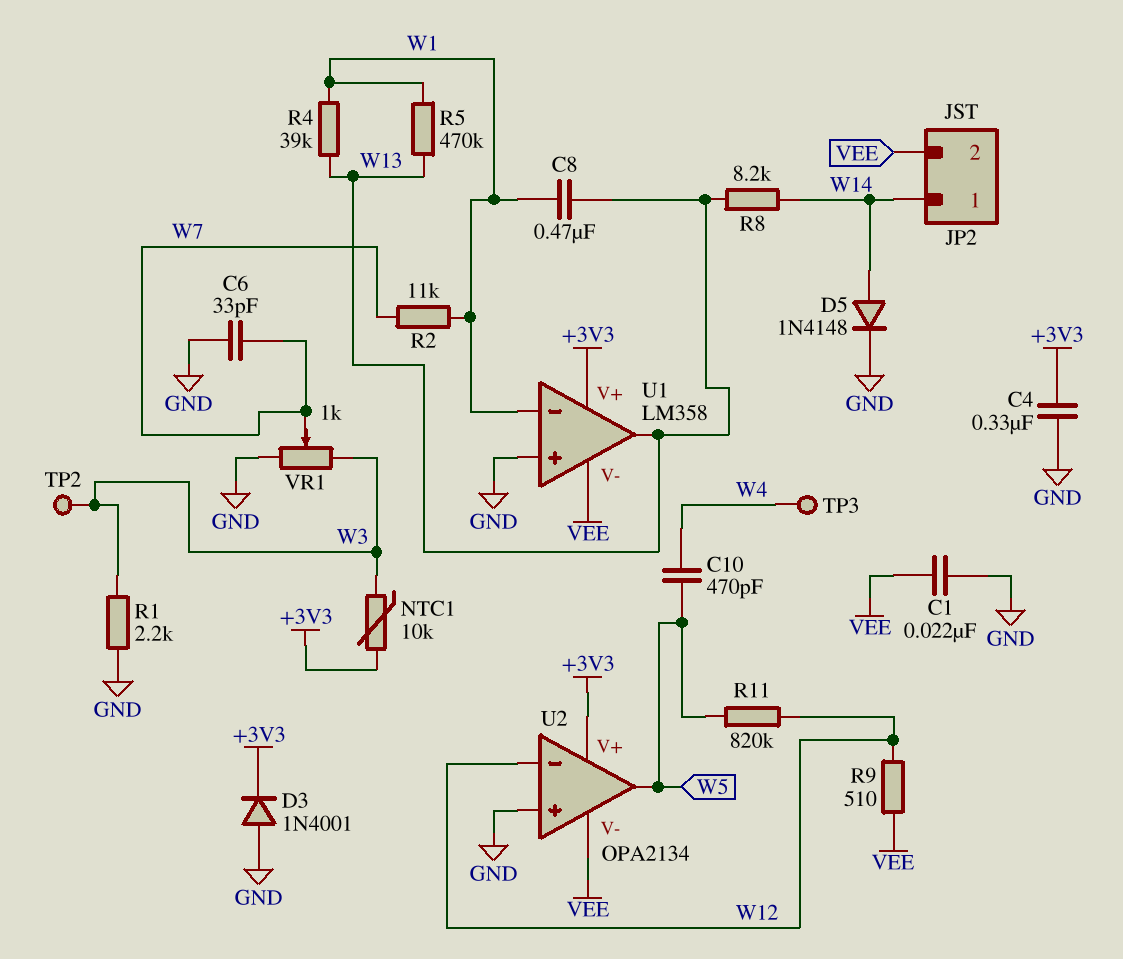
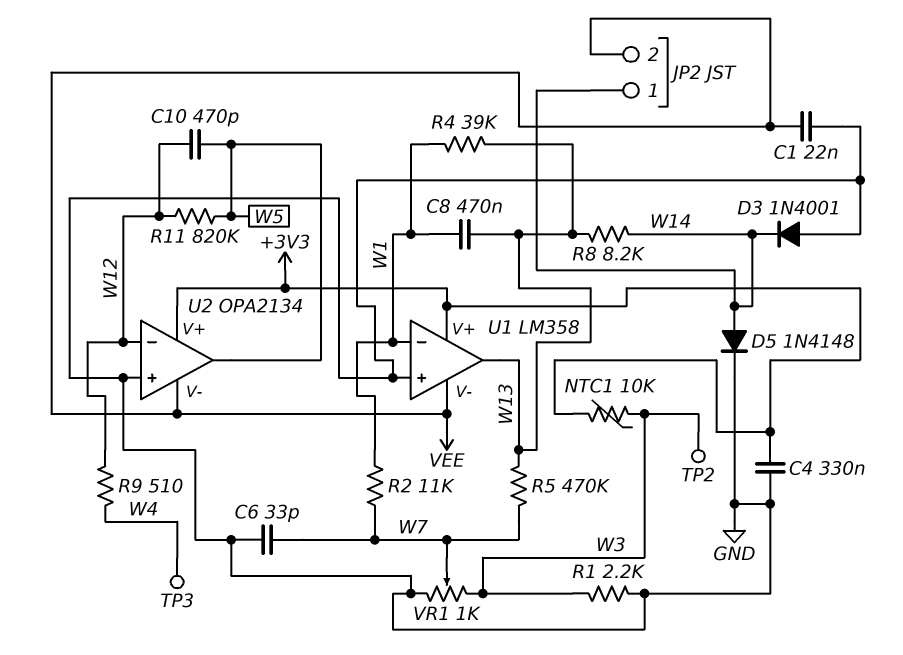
C10: 470pF (W4, W5) -> 470pF (W5, W12)
D3: diode 1N4001 (A GND, K +3V3) -> diode 1N4001 (A GND, K W14)
R5: 470k (W1, W13) -> 470k (W7, W13)
R9: 510 (VEE, W12) -> 510 (W4, W12)

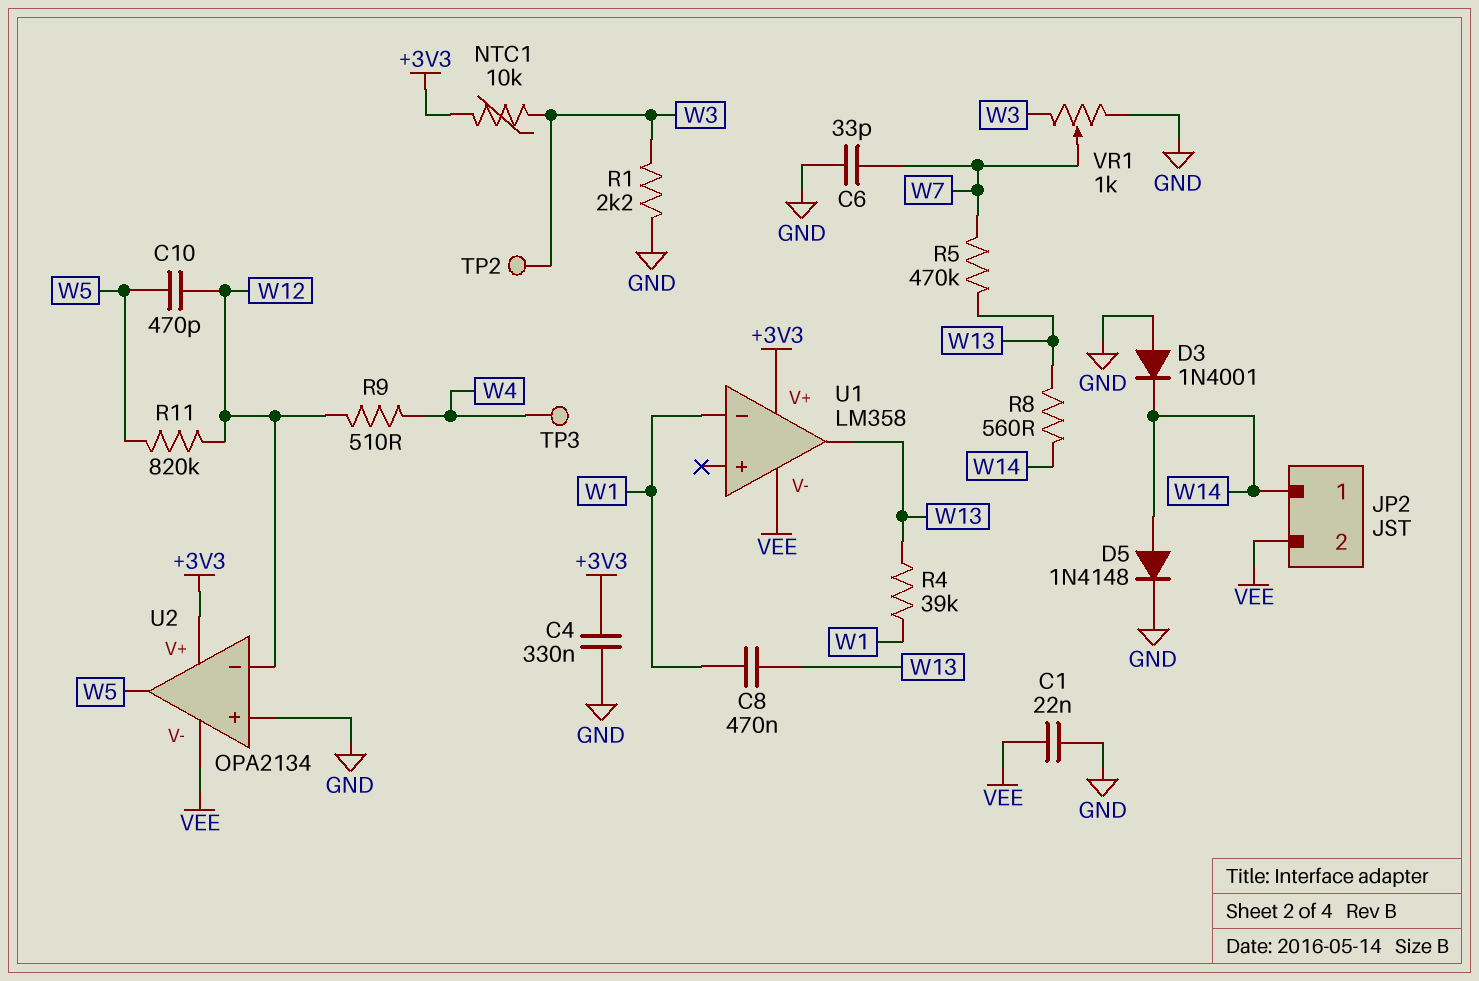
R2: 11k (W1, W7) -> none
R8: 8.2k (W13, W14) -> 560 (W13, W14)
U1 pin in+: GND -> none

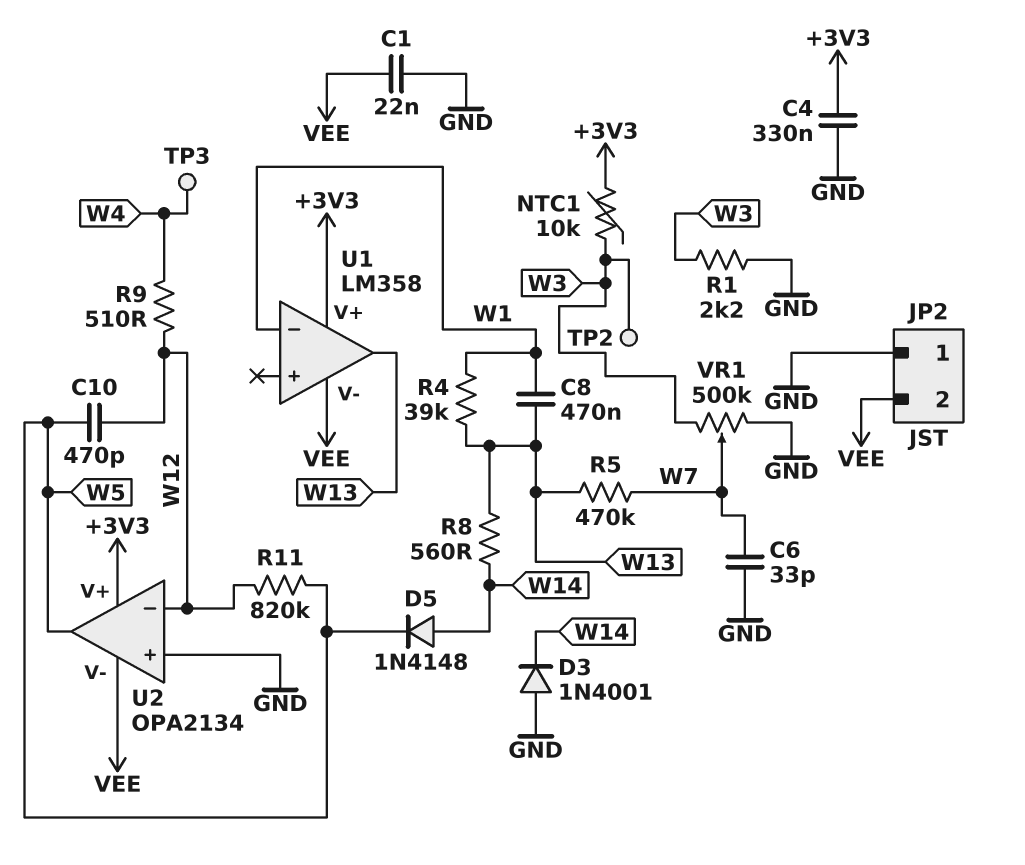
D5: diode 1N4148 (A W14, K GND) -> diode 1N4148 (A W14, K W5)
JP2 pin 1: W14 -> GND
VR1: 1k (GND, W3, wiper W7) -> 500k (GND, W3, wiper W7)

